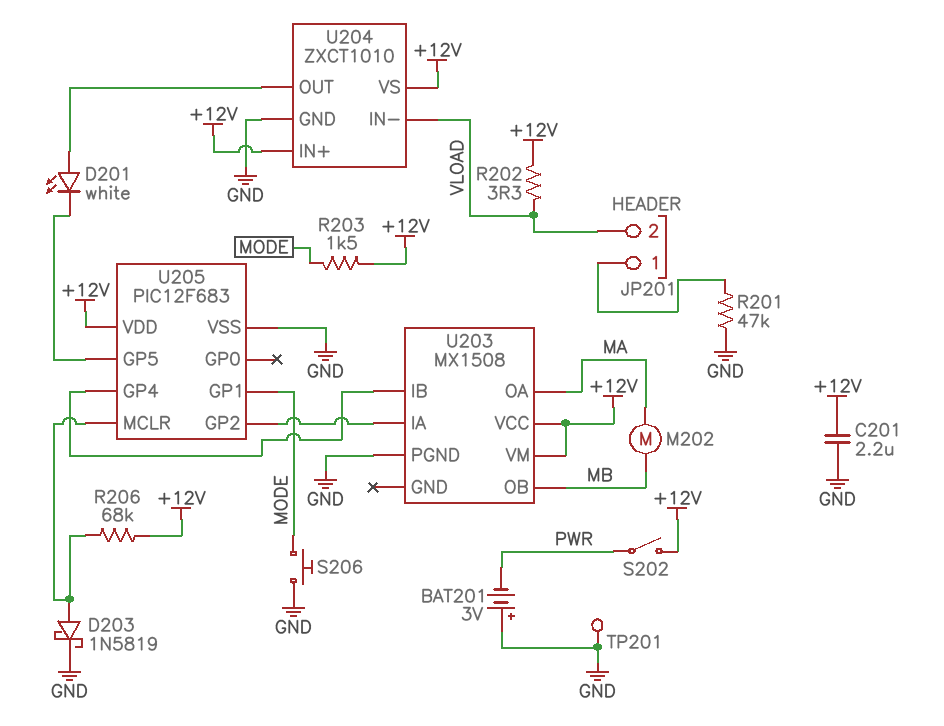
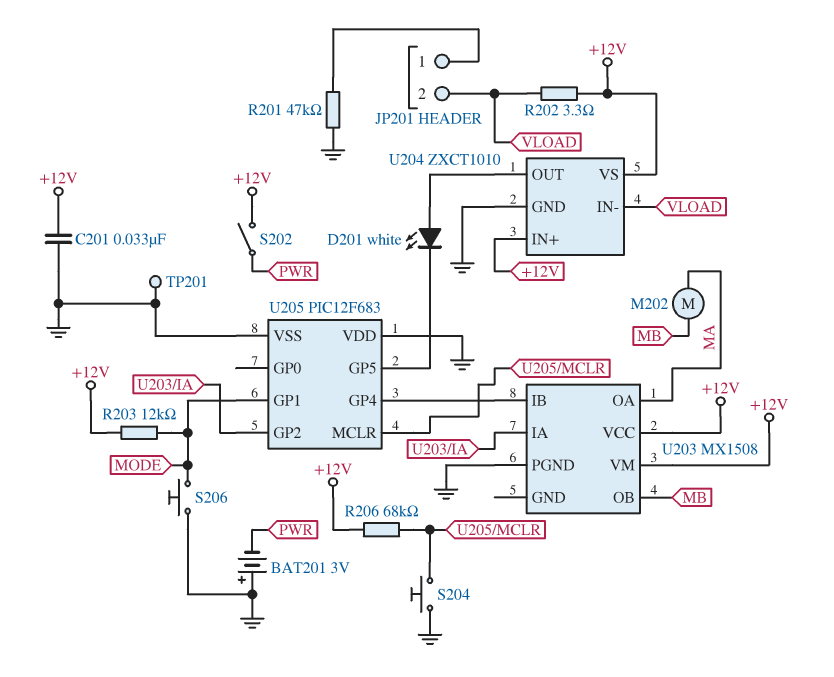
C201: 2.2uF (+12V, GND) -> 33nF (+12V, GND)
D203: schottky 1N5819 (A U205/MCLR, K GND) -> none
R203: 1.5k (+12V, MODE) -> 12k (+12V, MODE)
S204: none -> button (GND, U205/MCLR)
U205 pin VDD: +12V -> GND

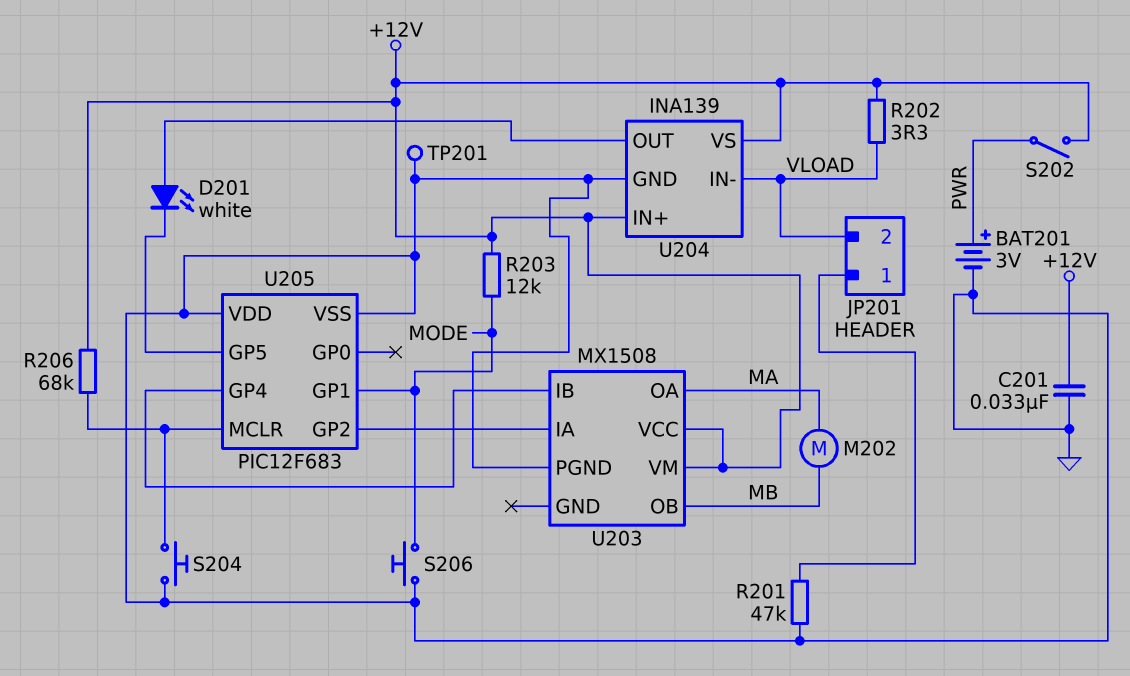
BAT201: 3V (plus GND, minus PWR) -> 3V (plus PWR, minus GND)
U204: ZXCT1010 -> INA139

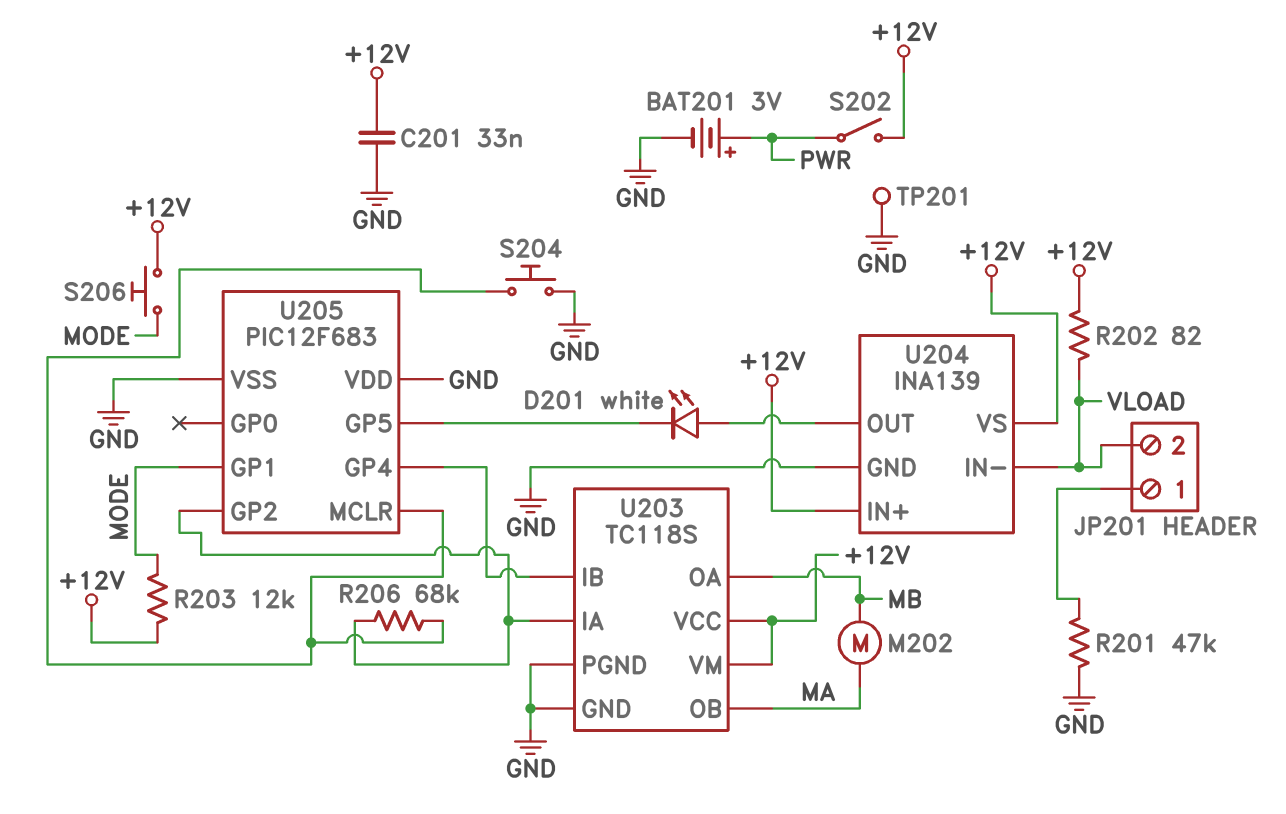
R202: 3.3 (+12V, VLOAD) -> 82 (+12V, VLOAD)
R206: 68k (+12V, U205/MCLR) -> 68k (U203/IA, U205/MCLR)
S206: button (GND, MODE) -> button (+12V, MODE)
U203: MX1508 -> TC118S
U203 pin GND: none -> GND
U203 pin OA: MA -> MB
U203 pin OB: MB -> MA

